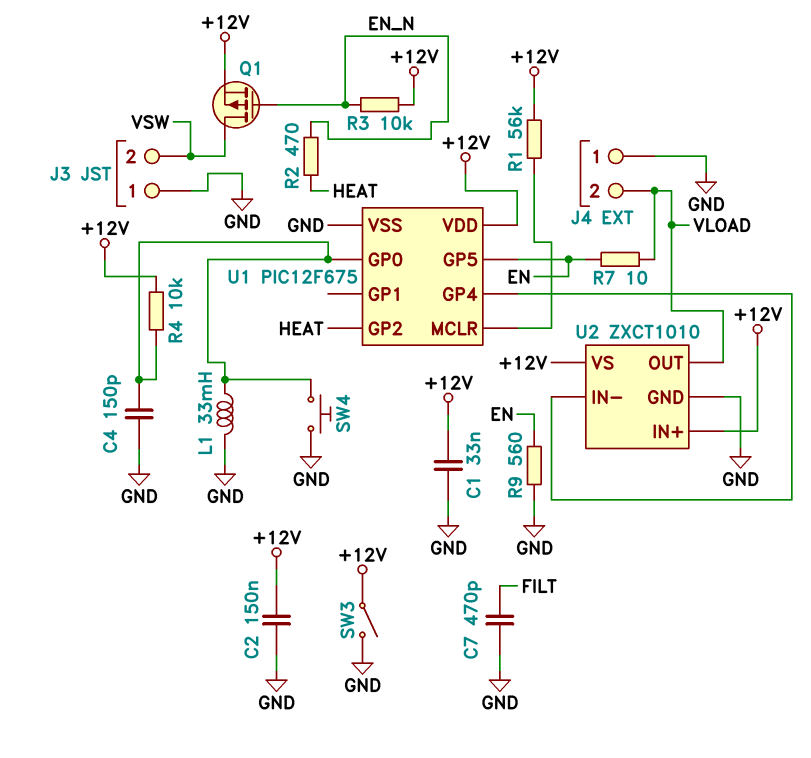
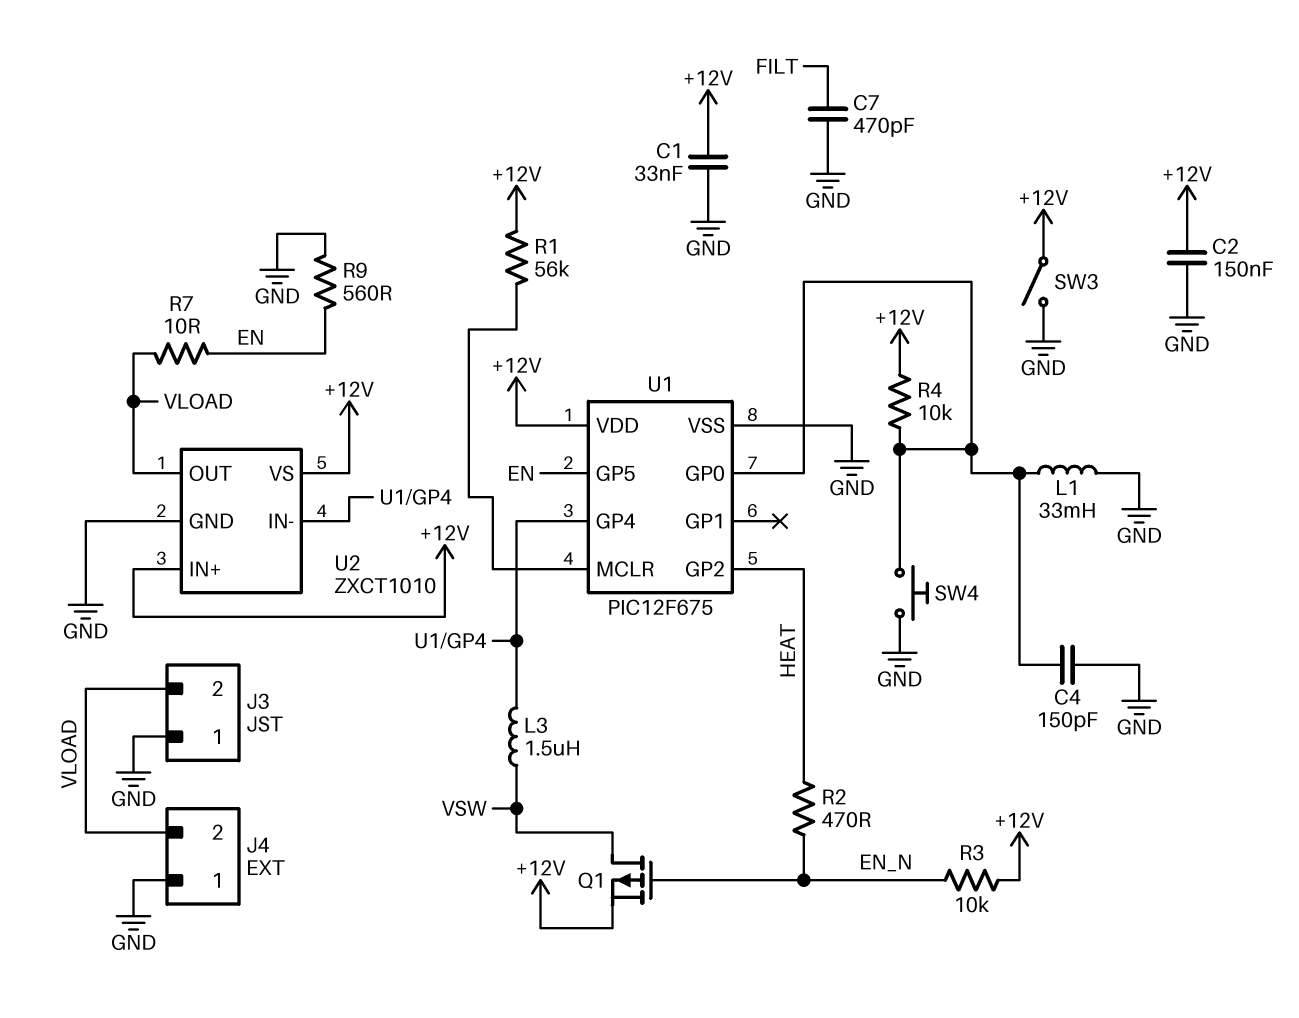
J3 pin 2: VSW -> VLOAD
L3: none -> 1.5uH (U1/GP4, VSW)

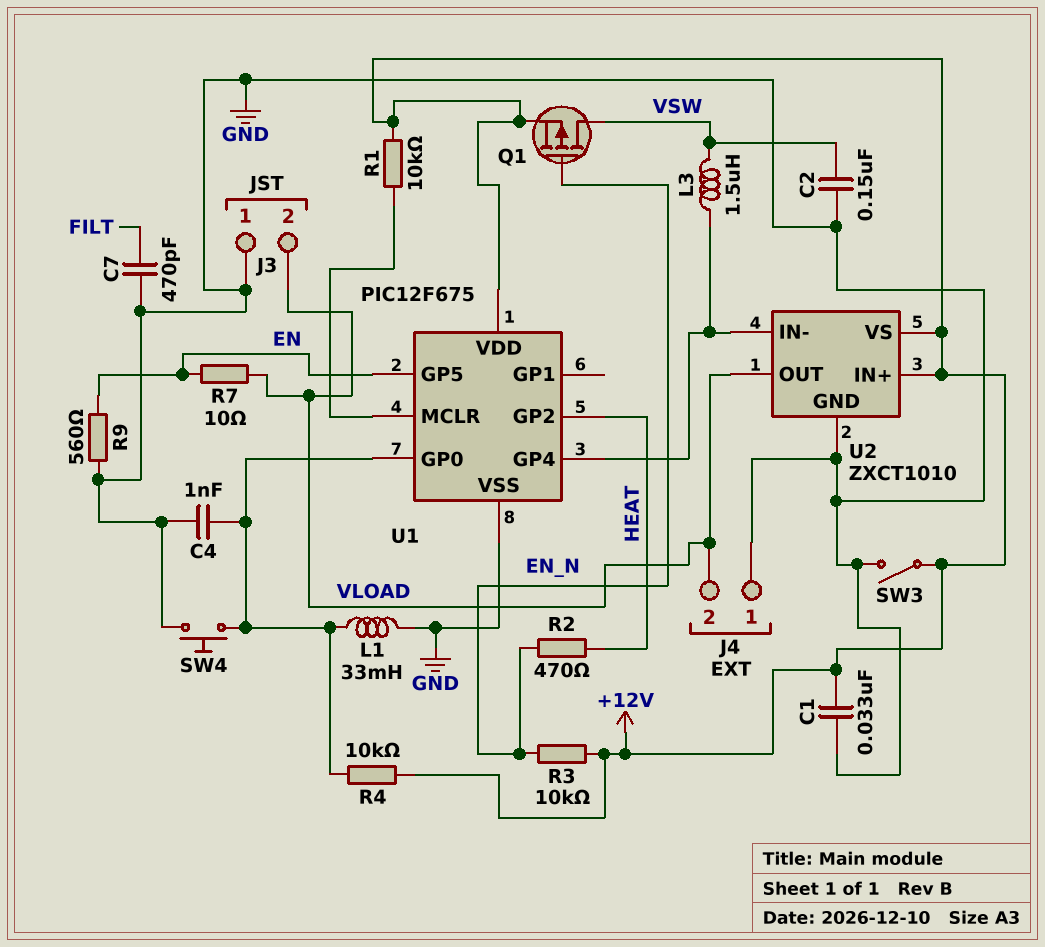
C2: 150nF (+12V, GND) -> 150nF (GND, VSW)
C4: 150pF (GND, U1/GP0) -> 1nF (GND, U1/GP0)
R1: 56k (+12V, U1/MCLR) -> 10k (+12V, U1/MCLR)

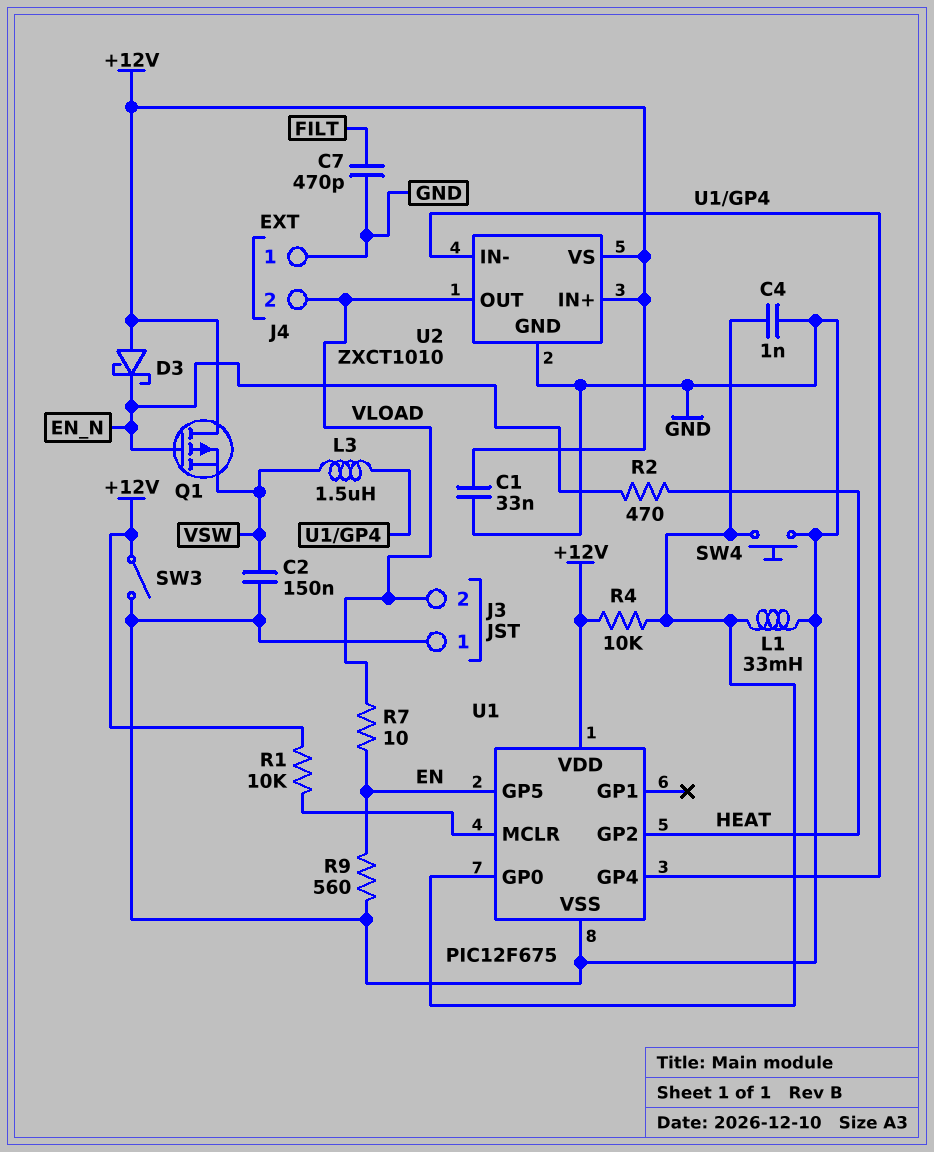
D3: none -> schottky (A +12V, K EN_N)
Q1: PMOS (G EN_N, D VSW, S +12V) -> PMOS (G EN_N, D +12V, S VSW)
R3: 10k (+12V, EN_N) -> none

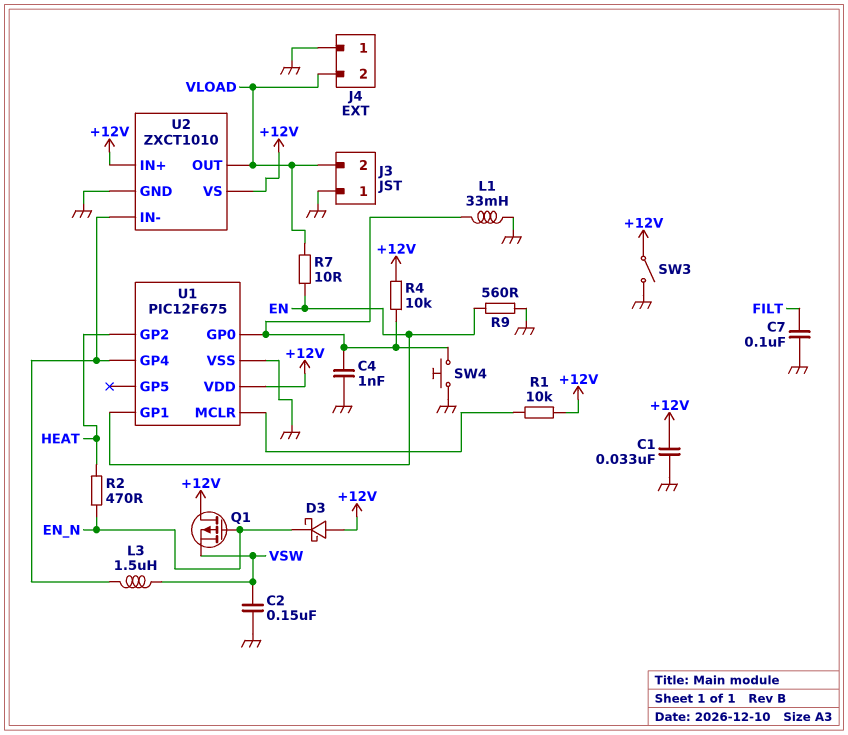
C7: 470pF (FILT, GND) -> 100nF (FILT, GND)
U1 pin GP1: none -> EN
U1 pin GP5: EN -> none

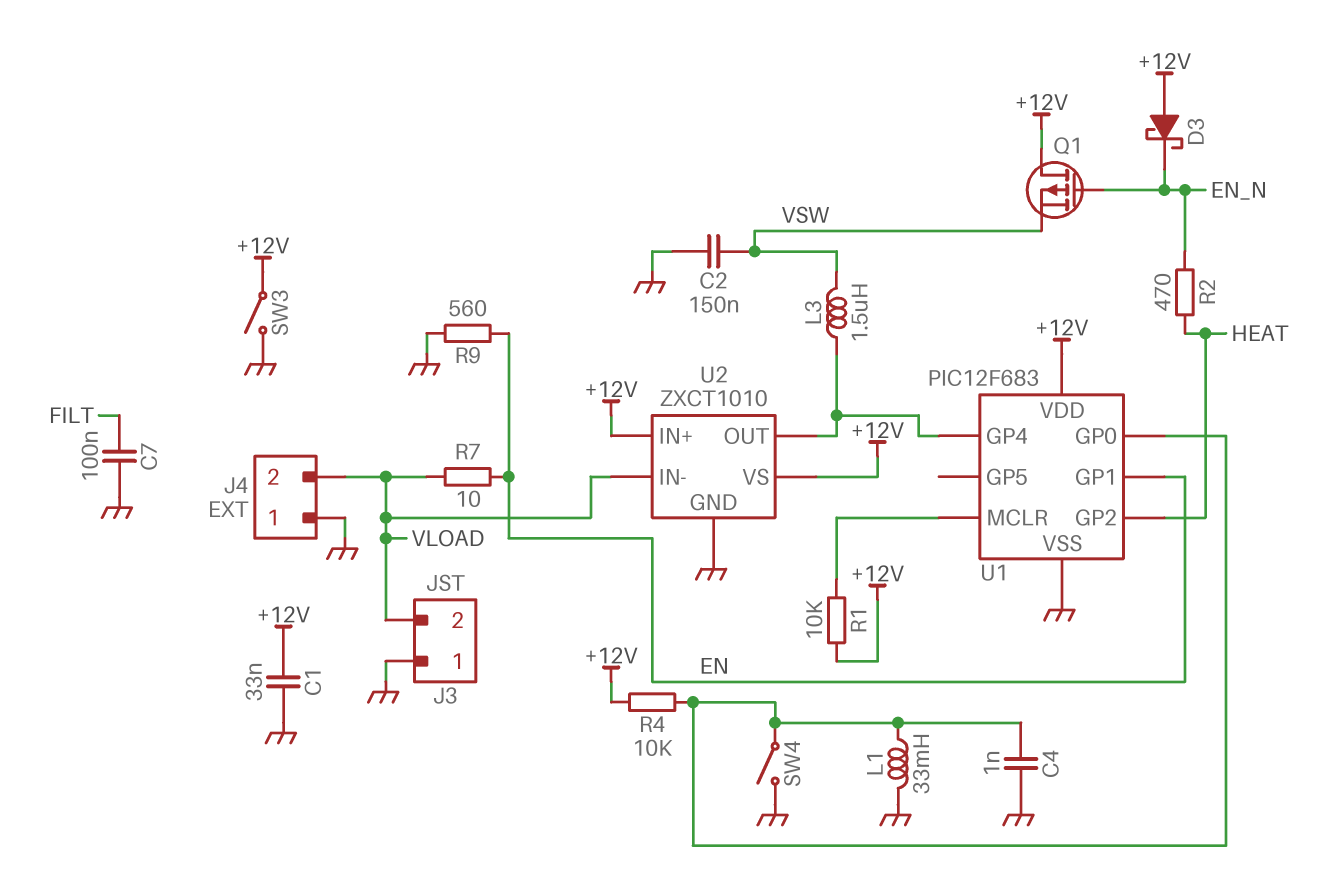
SW4: button (GND, U1/GP0) -> switch (GND, U1/GP0)
U1: PIC12F675 -> PIC12F683
U2 pin IN-: U1/GP4 -> VLOAD
U2 pin OUT: VLOAD -> U1/GP4

